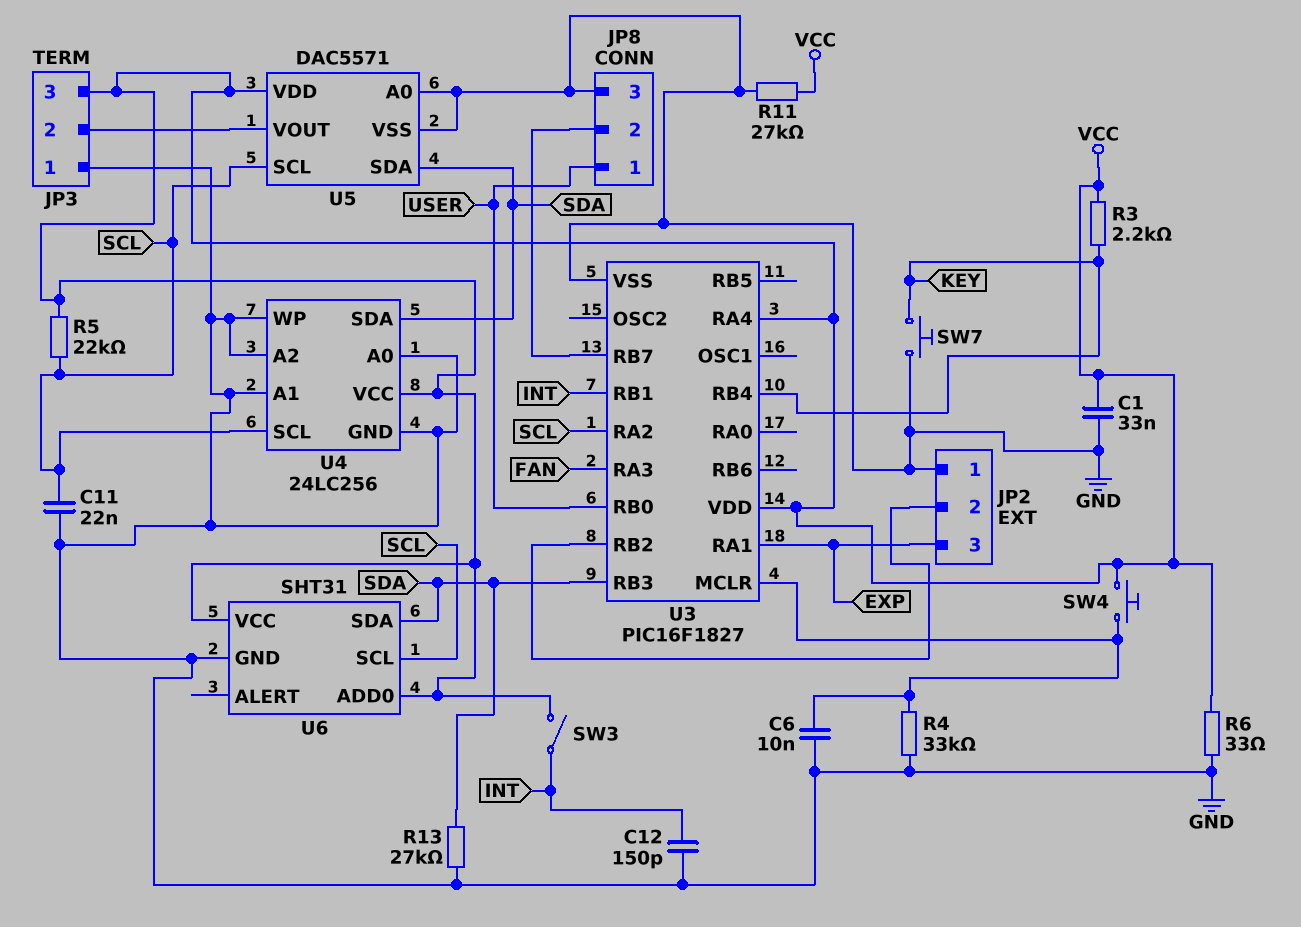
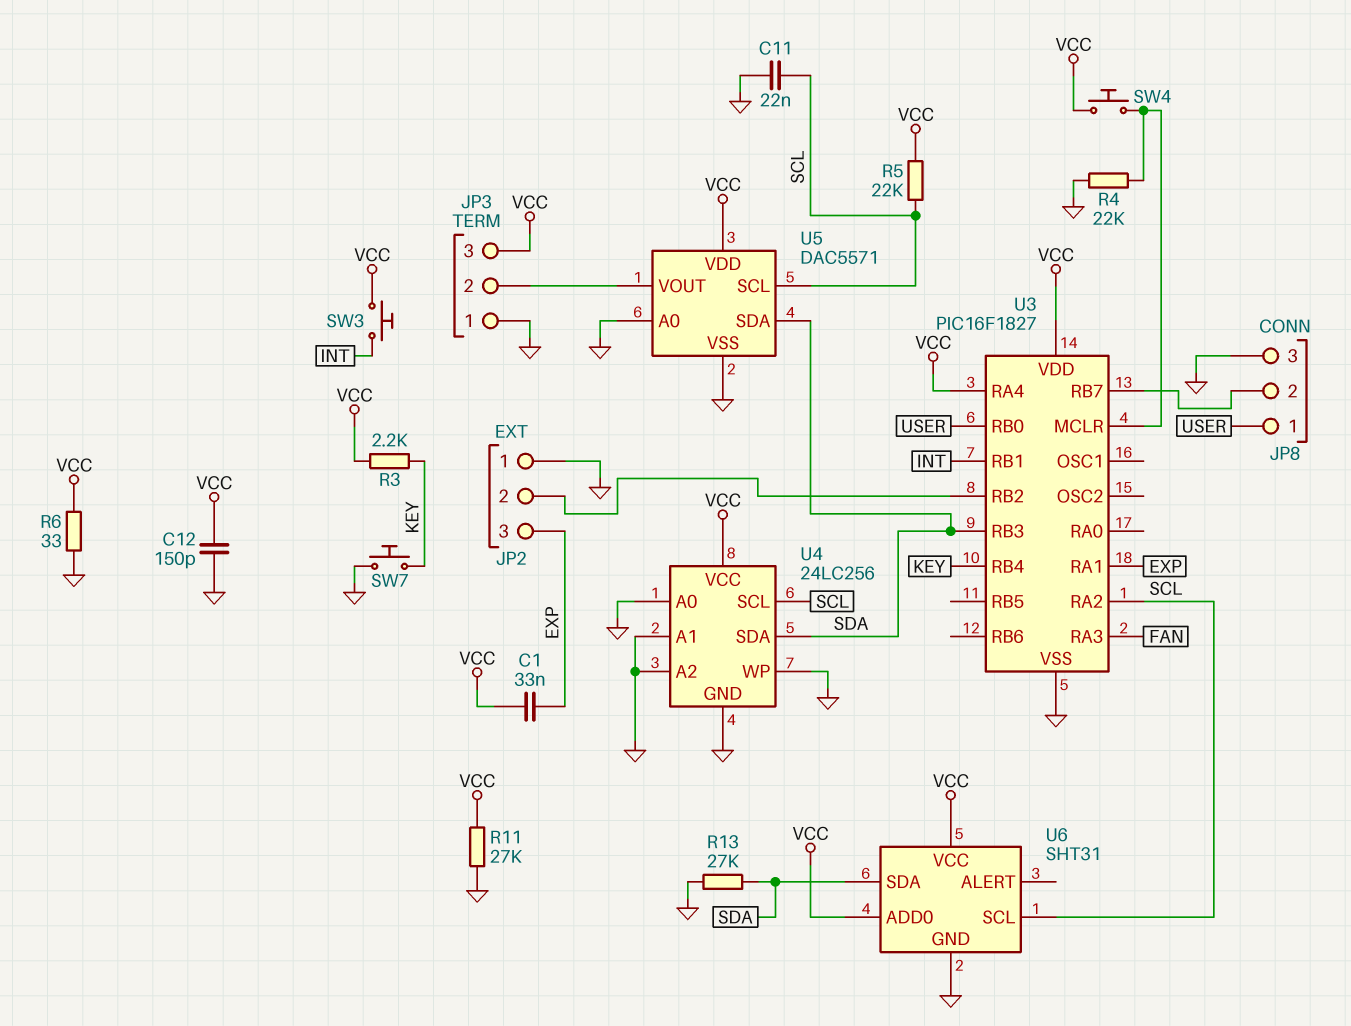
C1: 33nF (GND, VCC) -> 33nF (EXP, VCC)
C6: 10nF (GND, U3/MCLR) -> none
C12: 150pF (GND, INT) -> 150pF (GND, VCC)
R4: 33k (GND, U3/MCLR) -> 22k (GND, U3/MCLR)
SW3: switch (INT, VCC) -> button (INT, VCC)

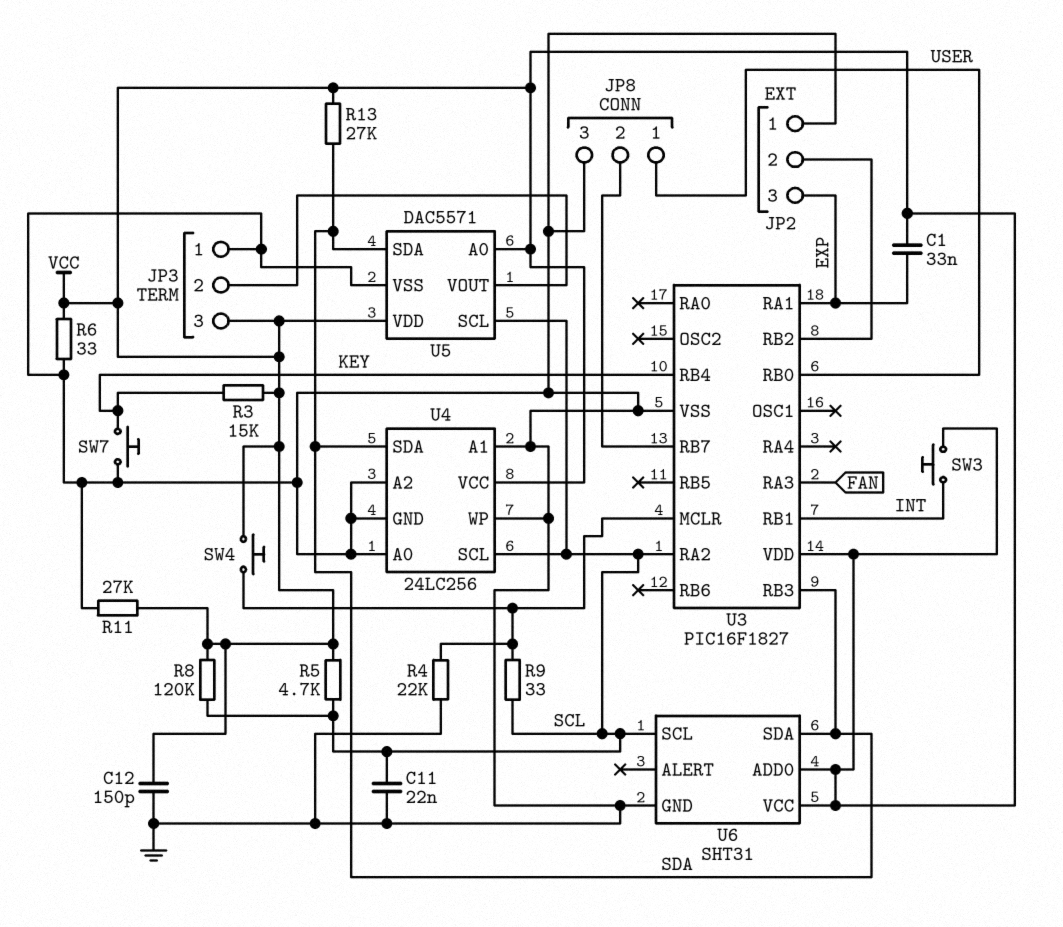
R3: 2.2k (KEY, VCC) -> 15k (KEY, VCC)
R5: 22k (SCL, VCC) -> 4.7k (SCL, VCC)
R8: none -> 120k (SCL, VCC)
R9: none -> 33 (SCL, U3/MCLR)
R13: 27k (GND, SDA) -> 27k (SDA, VCC)
U3 pin RA4: VCC -> none
U5 pin A0: GND -> VCC

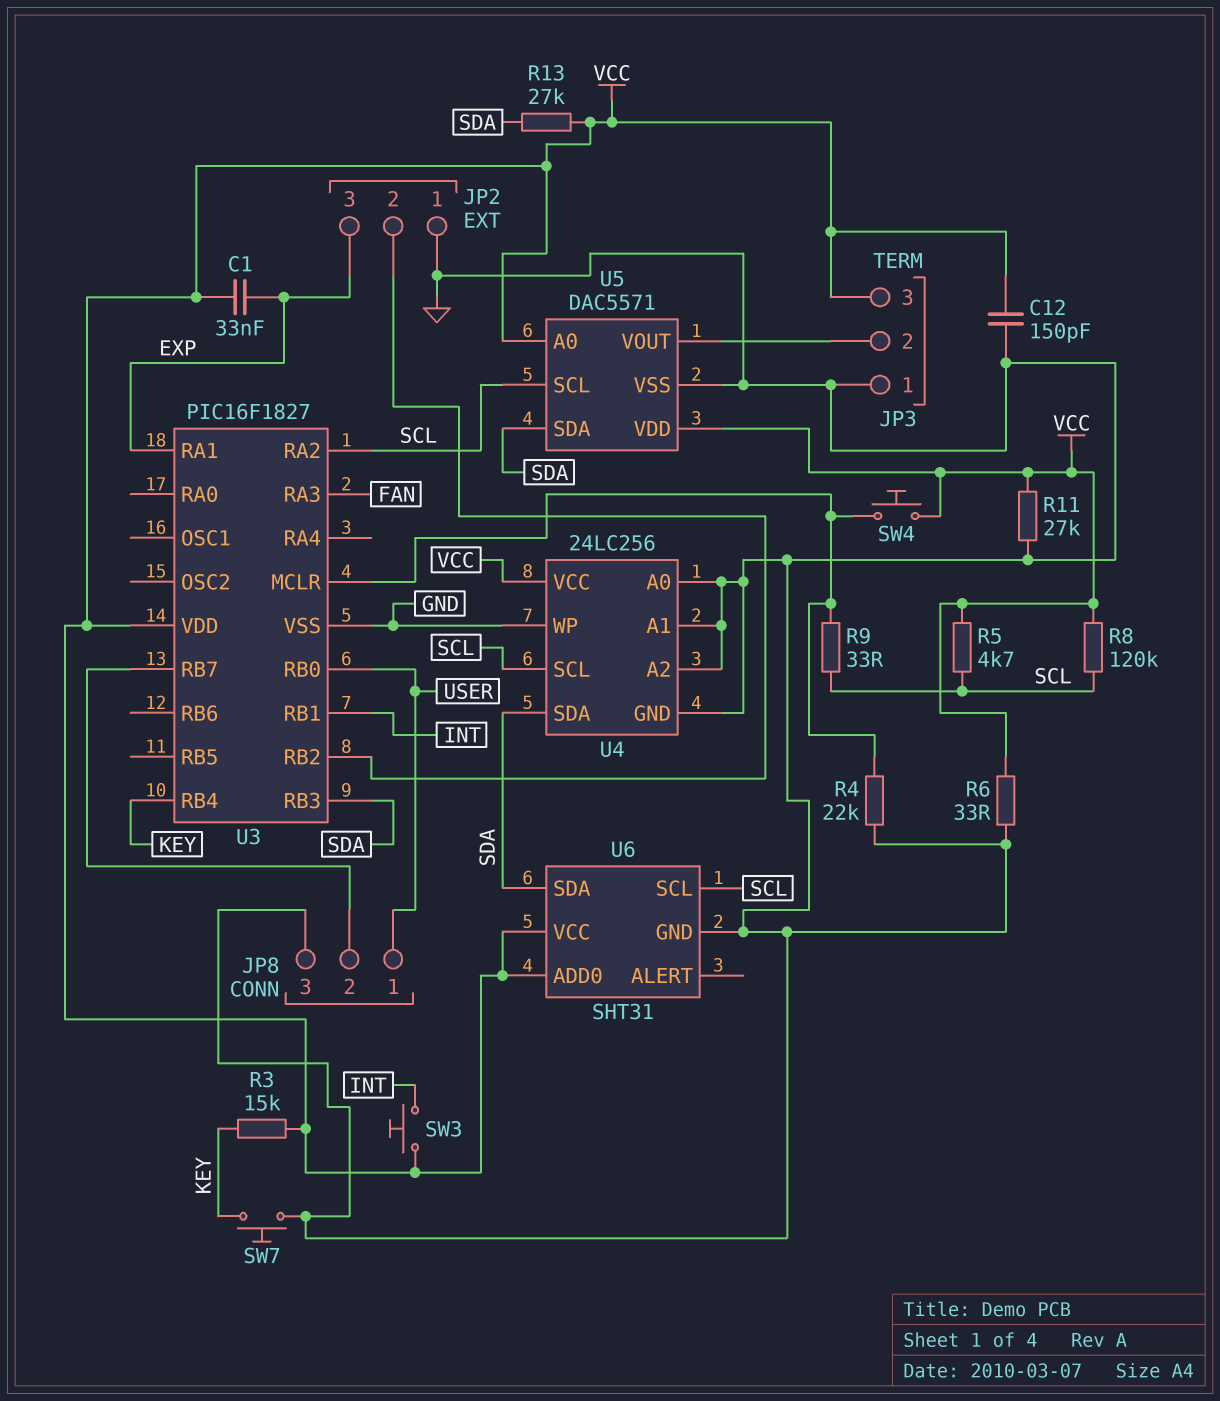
C11: 22nF (GND, SCL) -> none

